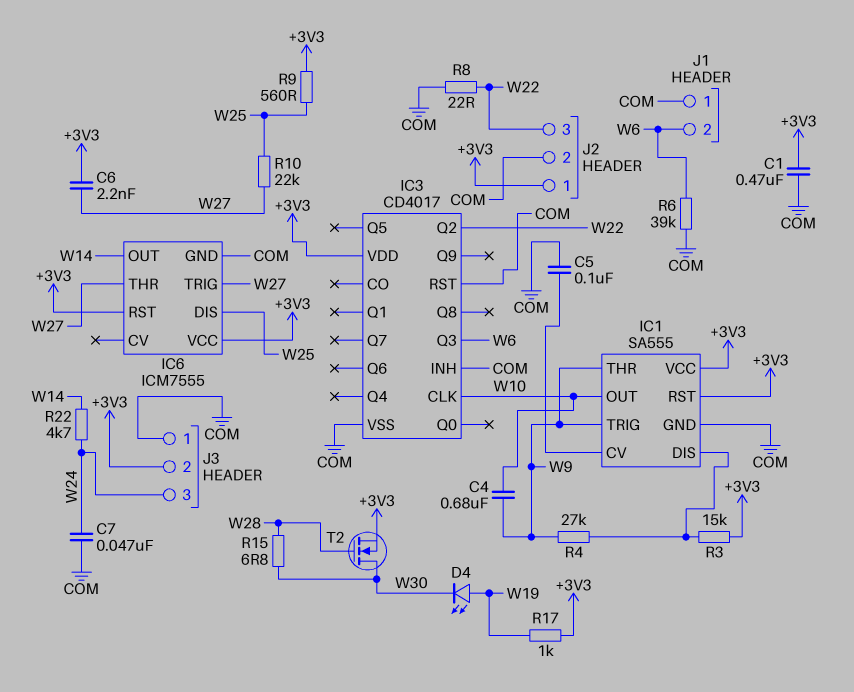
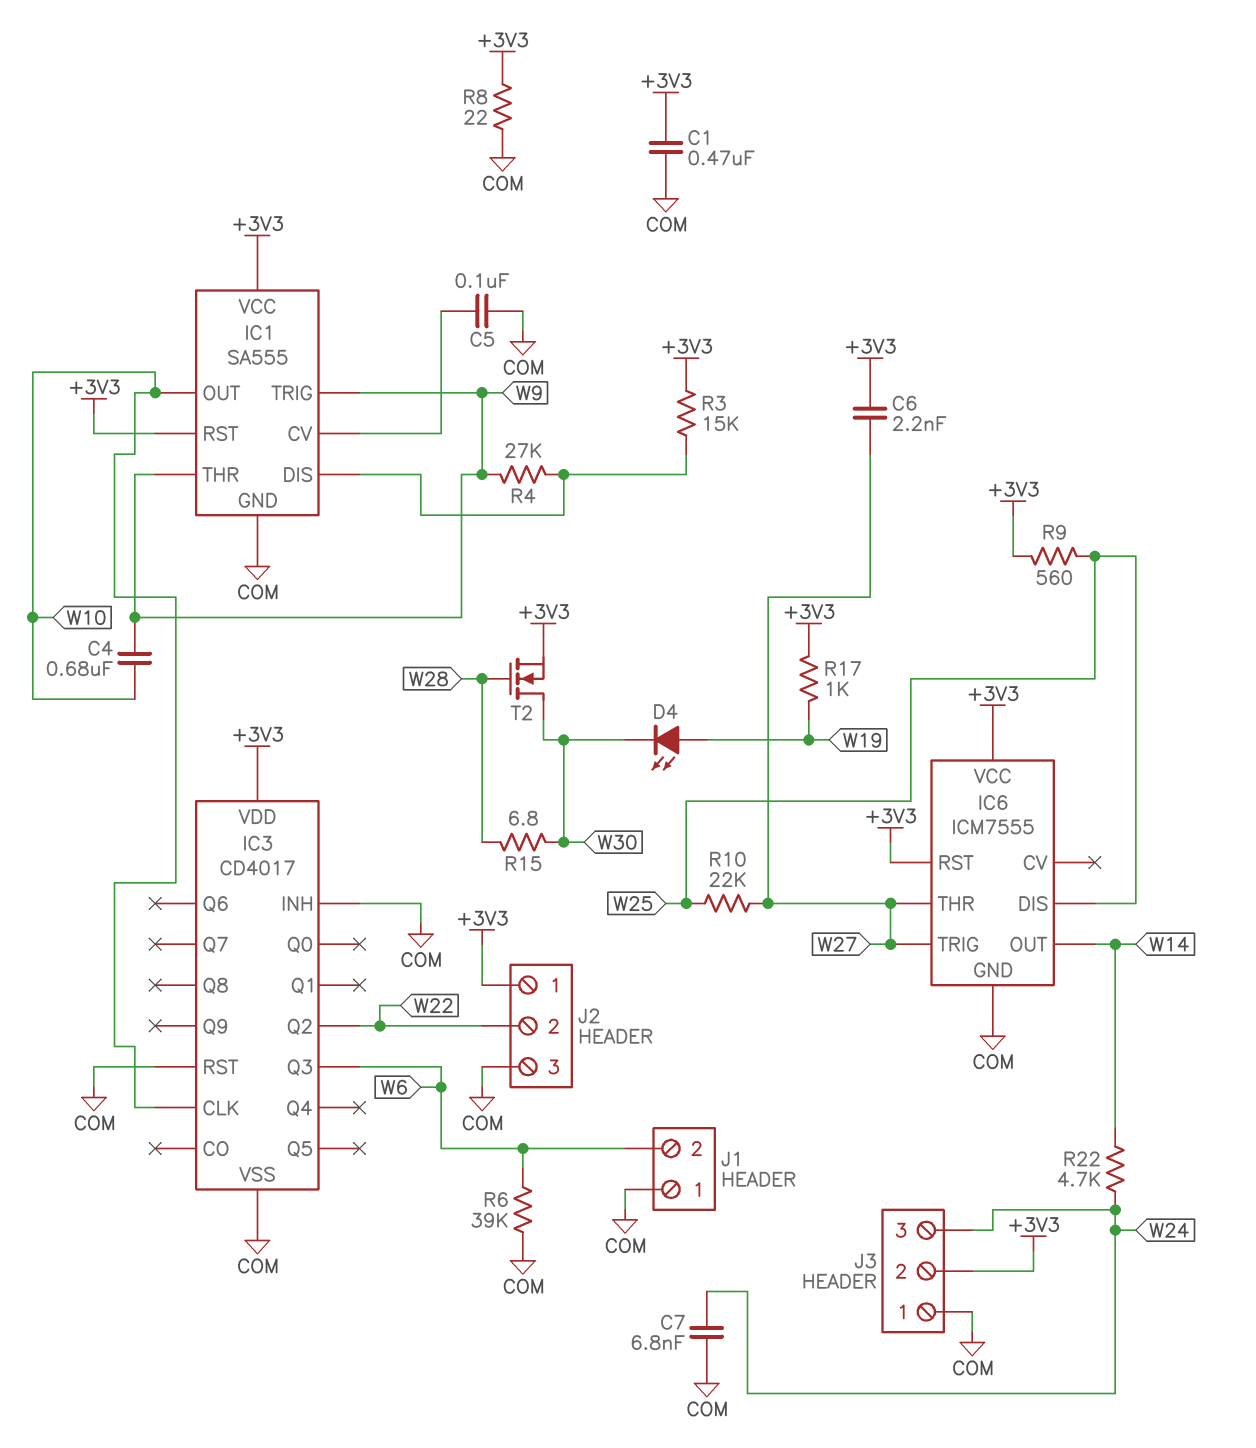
C7: 47nF (COM, W24) -> 6.8nF (COM, W24)
J2 pin 2: COM -> W22
J2 pin 3: W22 -> COM
R8: 22 (COM, W22) -> 22 (+3V3, COM)

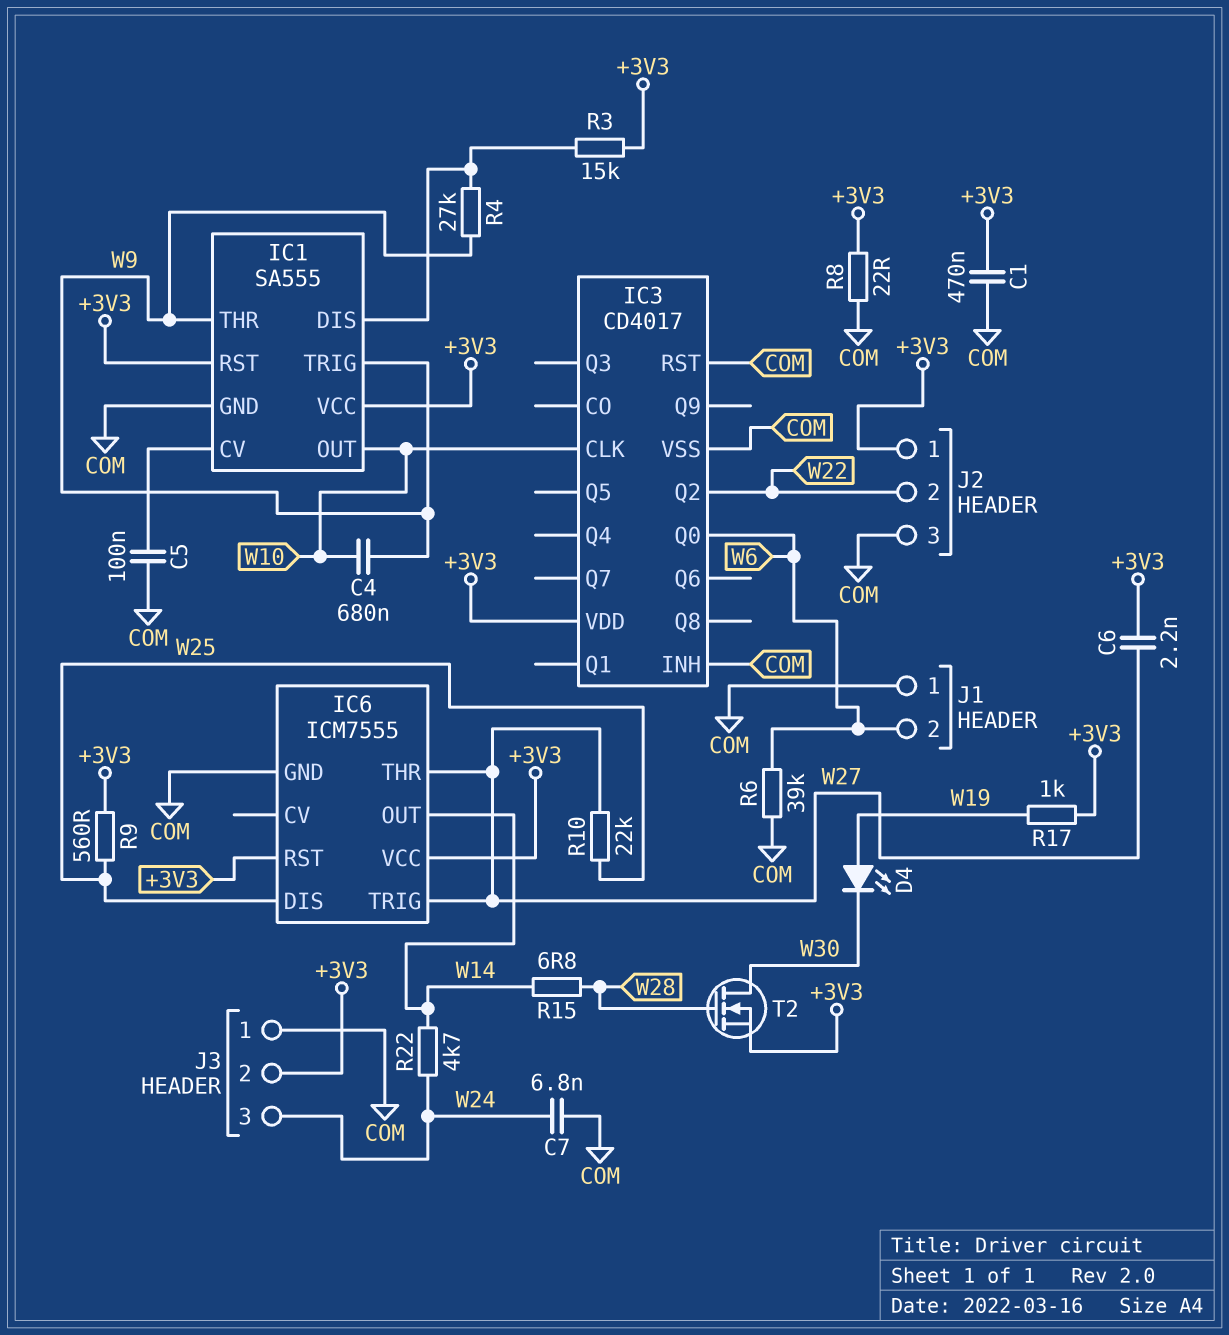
IC3 pin Q0: none -> W6
IC3 pin Q3: W6 -> none
R15: 6.8 (W28, W30) -> 6.8 (W14, W28)

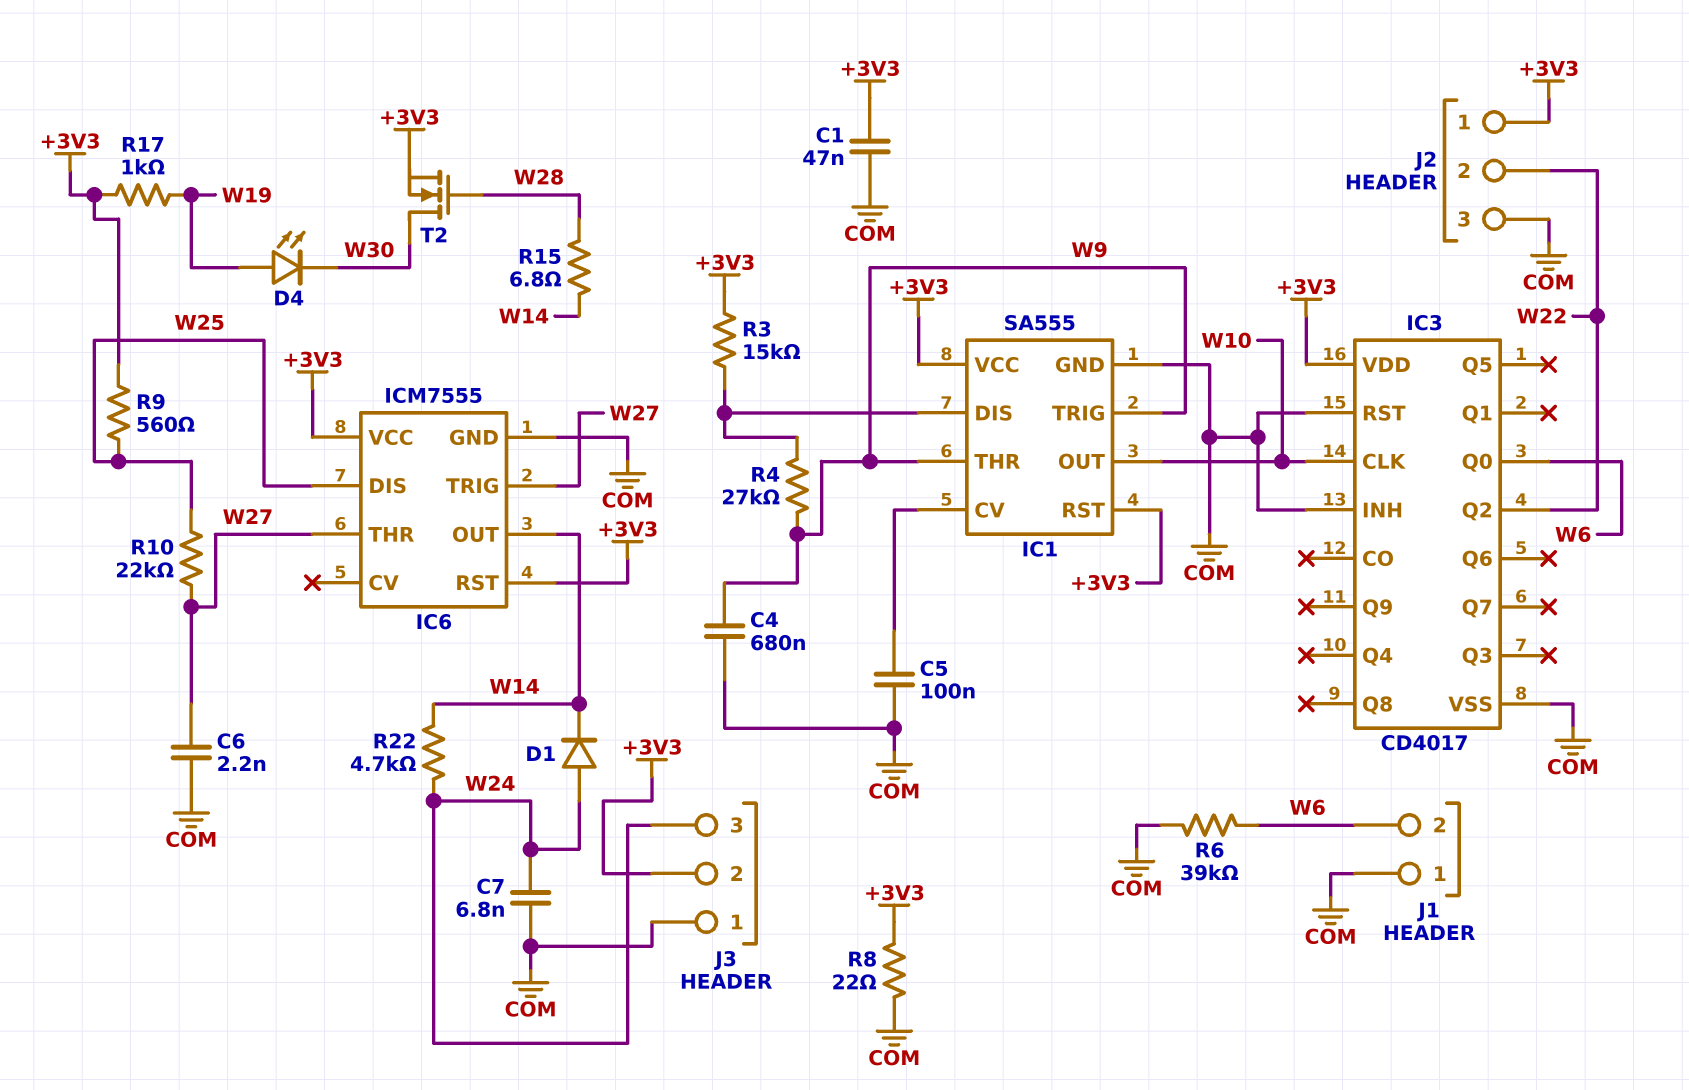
C1: 470nF (+3V3, COM) -> 47nF (+3V3, COM)
C4: 680nF (W9, W10) -> 680nF (COM, W9)
C6: 2.2nF (+3V3, W27) -> 2.2nF (COM, W27)
D1: none -> diode (A W24, K W14)

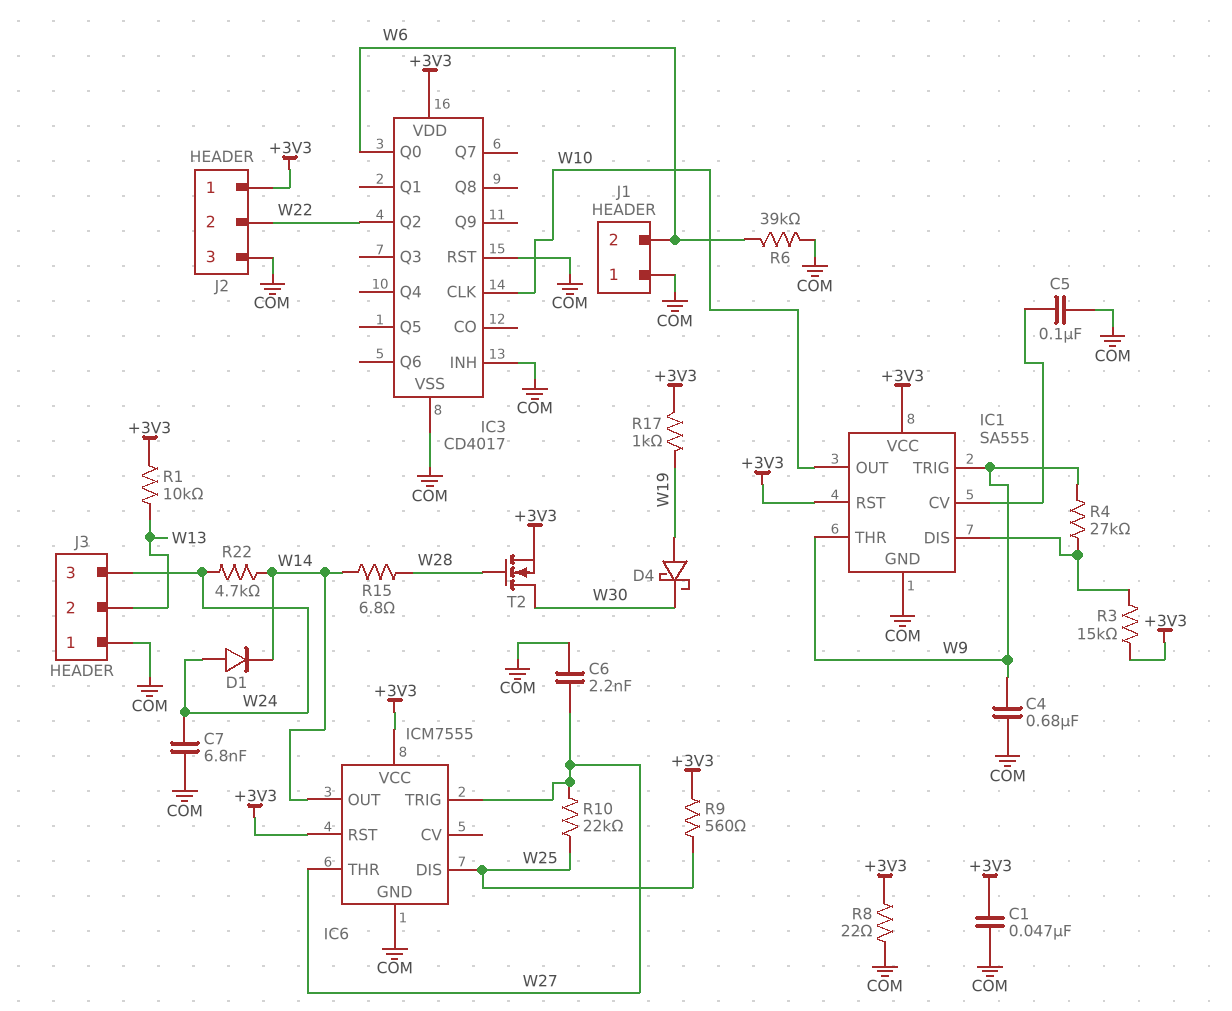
D4: LED (A W19, K W30) -> schottky (A W19, K W30)
J3 pin 2: +3V3 -> W13
R1: none -> 10k (+3V3, W13)

